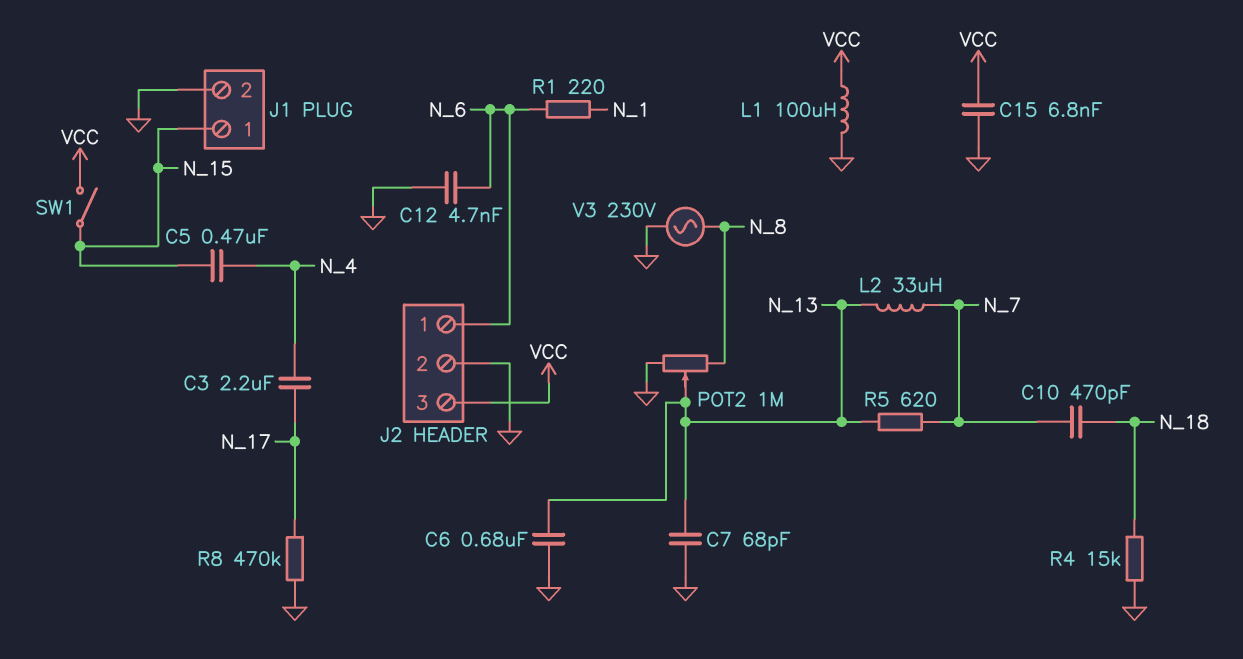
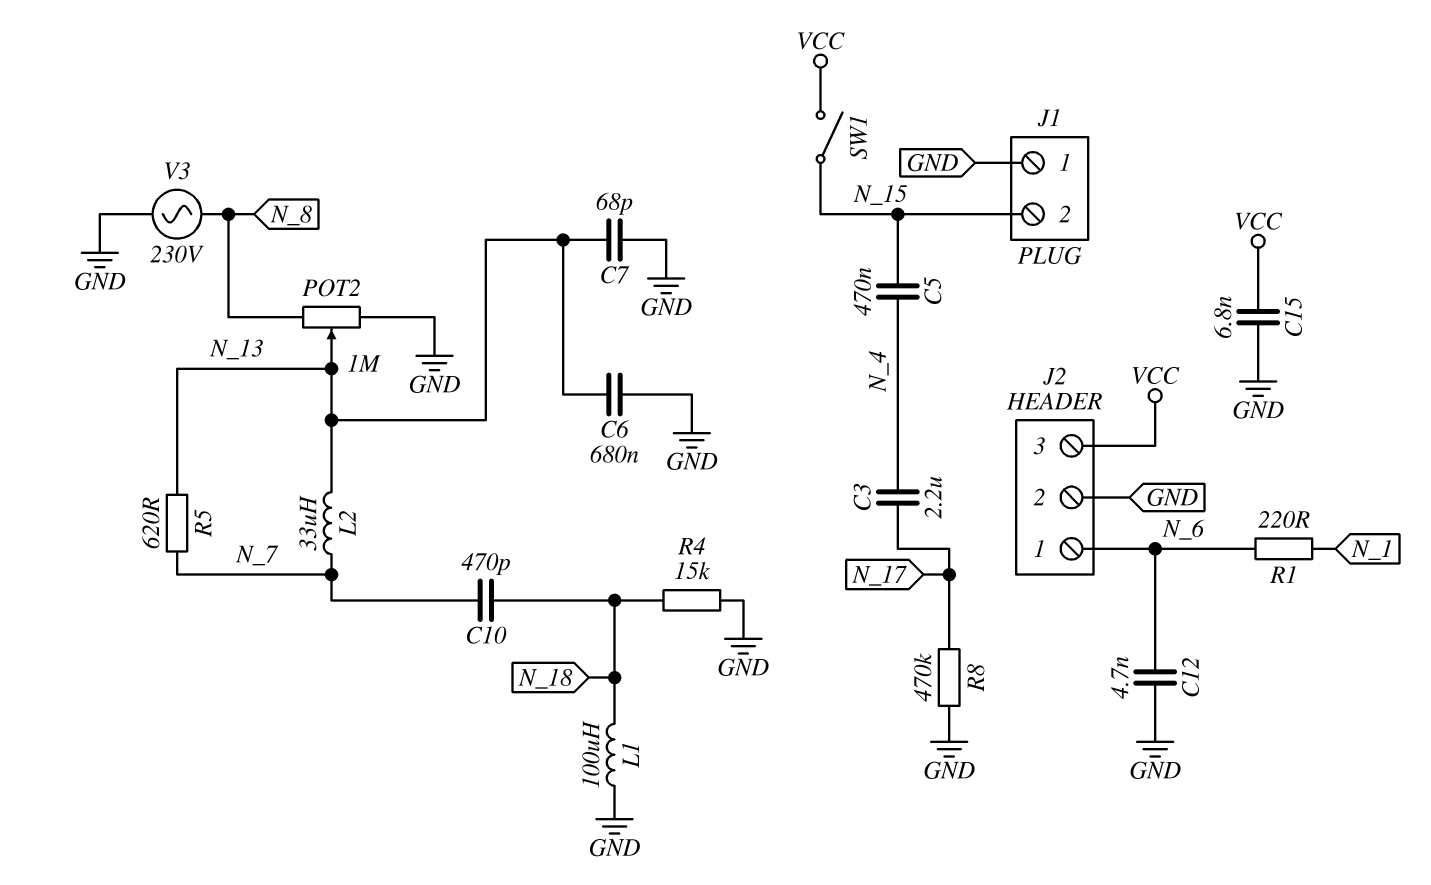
J1 pin 1: N_15 -> GND
J1 pin 2: GND -> N_15
L1: 100uH (GND, VCC) -> 100uH (GND, N_18)

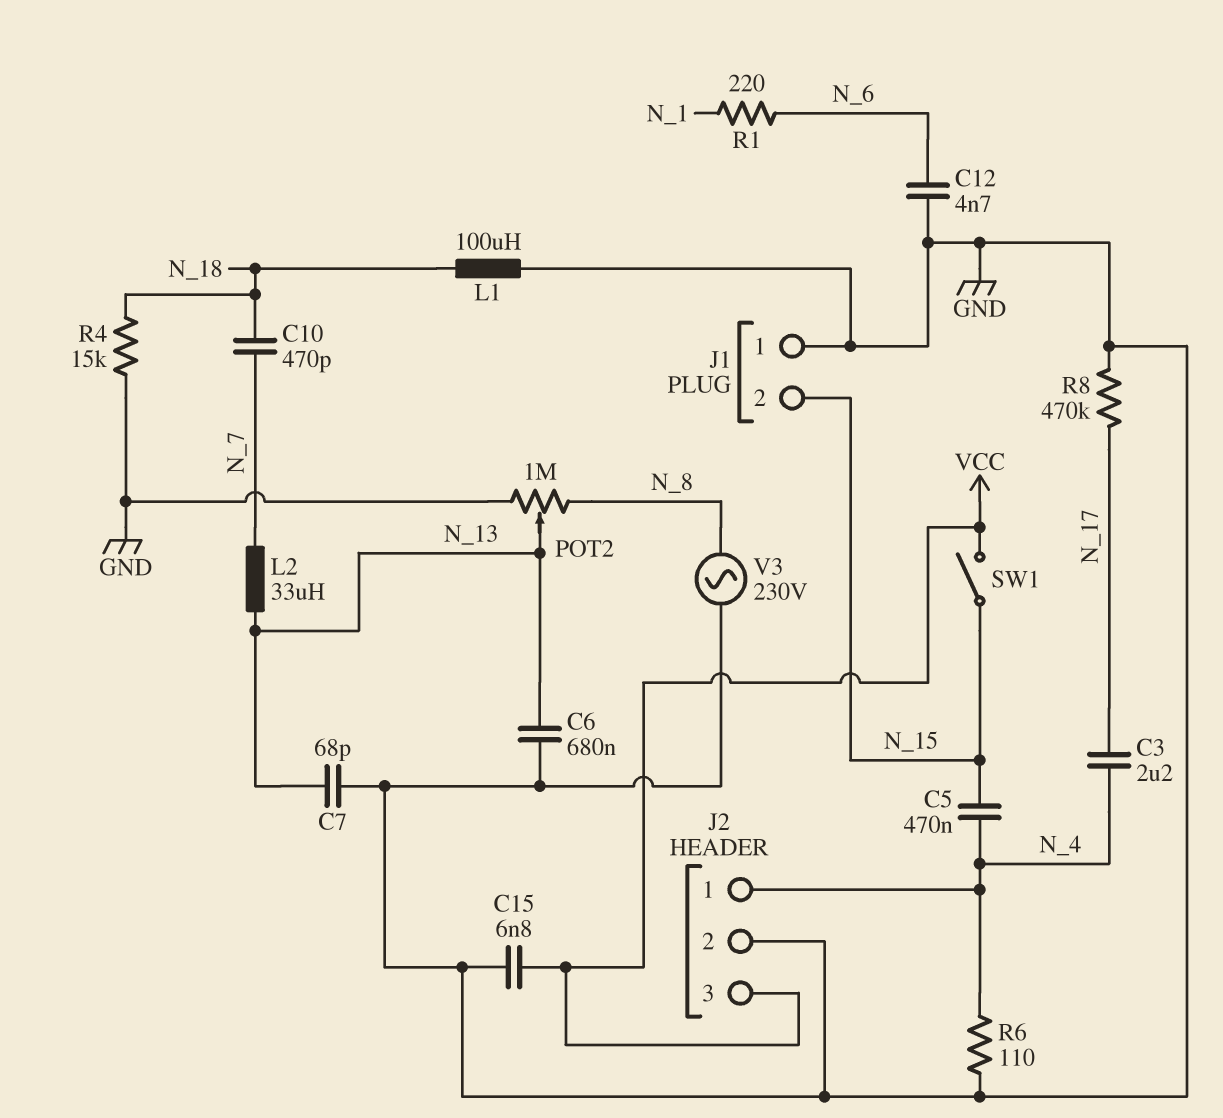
J2 pin 1: N_6 -> N_4
R5: 620 (N_7, N_13) -> none
R6: none -> 110 (GND, N_4)

